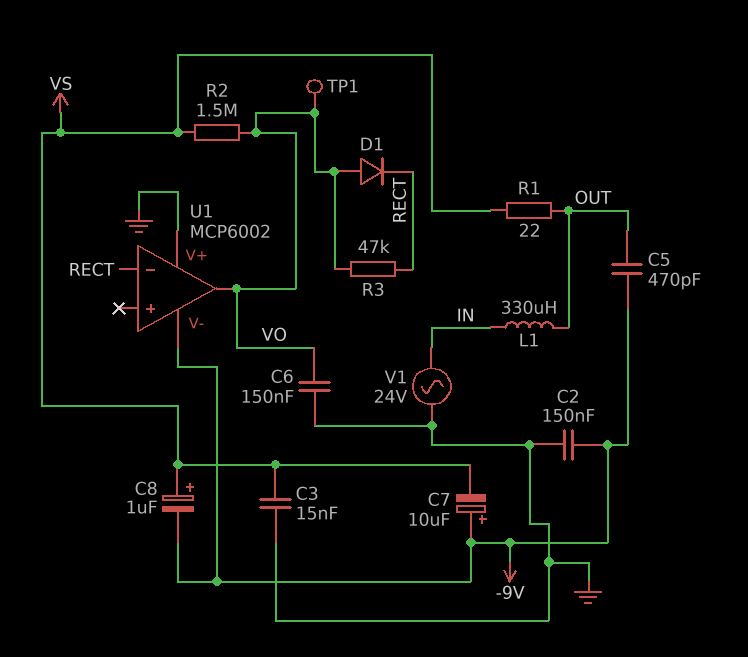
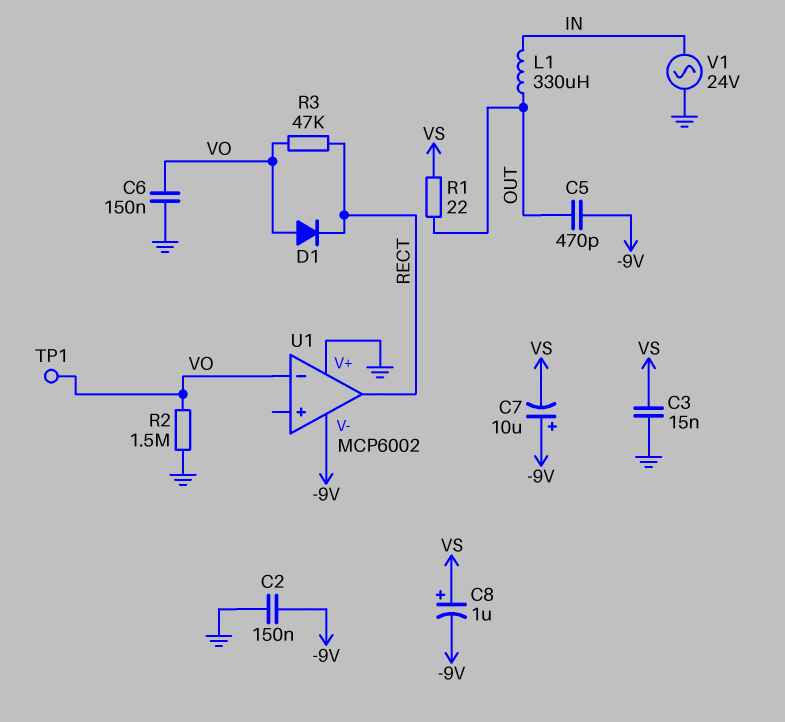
R2: 1.5M (VO, VS) -> 1.5M (GND, VO)
U1 pin in-: RECT -> VO
U1 pin out: VO -> RECT

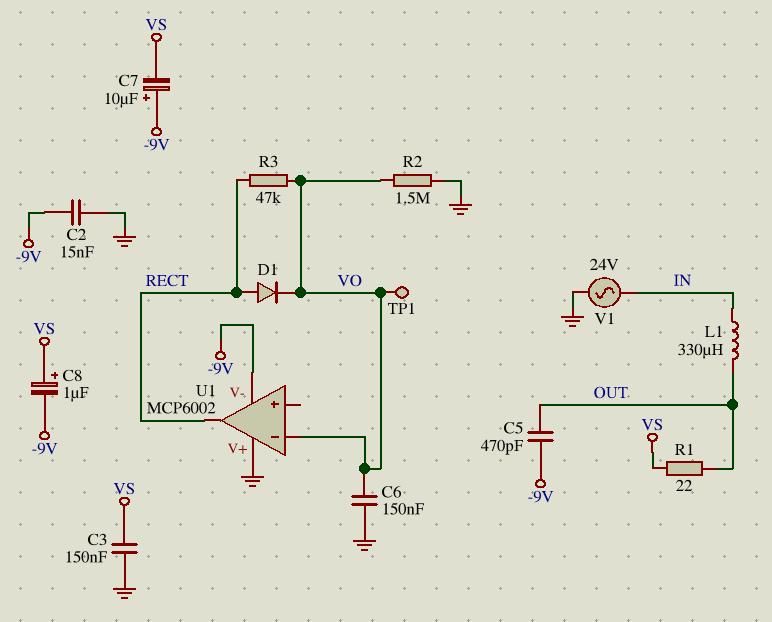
C2: 150nF (-9V, GND) -> 15nF (-9V, GND)
C3: 15nF (GND, VS) -> 150nF (GND, VS)
D1: diode (A VO, K RECT) -> diode (A RECT, K VO)

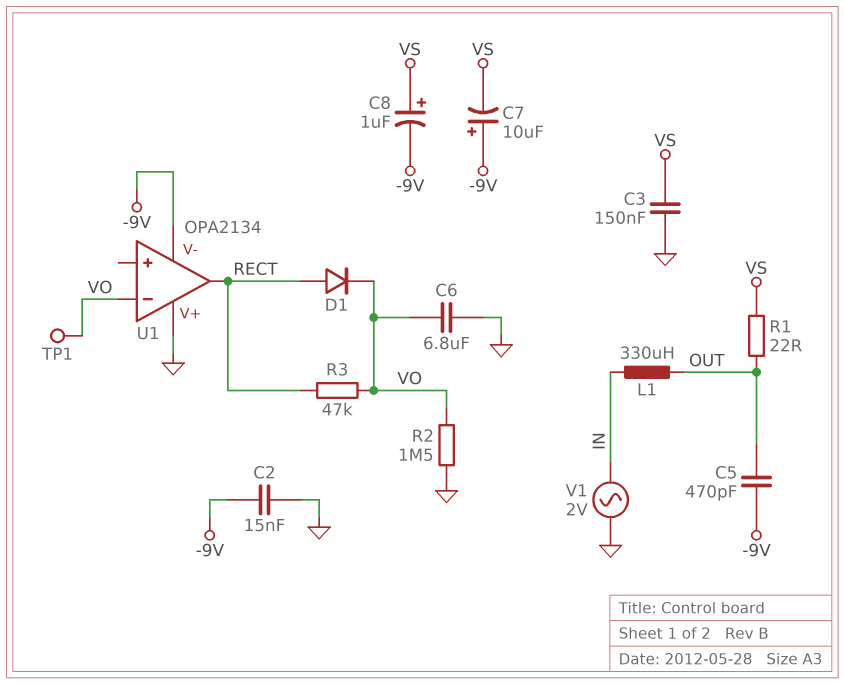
C6: 150nF (GND, VO) -> 6.8uF (GND, VO)
U1: MCP6002 -> OPA2134
V1: AC 24V (GND, IN) -> AC 2V (GND, IN)

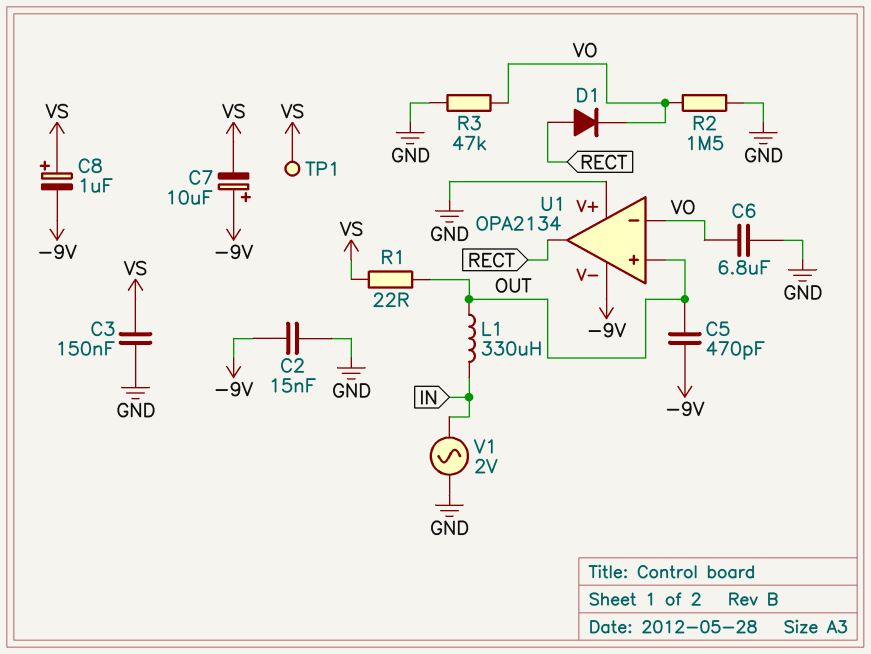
R3: 47k (RECT, VO) -> 47k (GND, VO)
TP1: test point (VO) -> test point (VS)
U1 pin in+: none -> OUT

